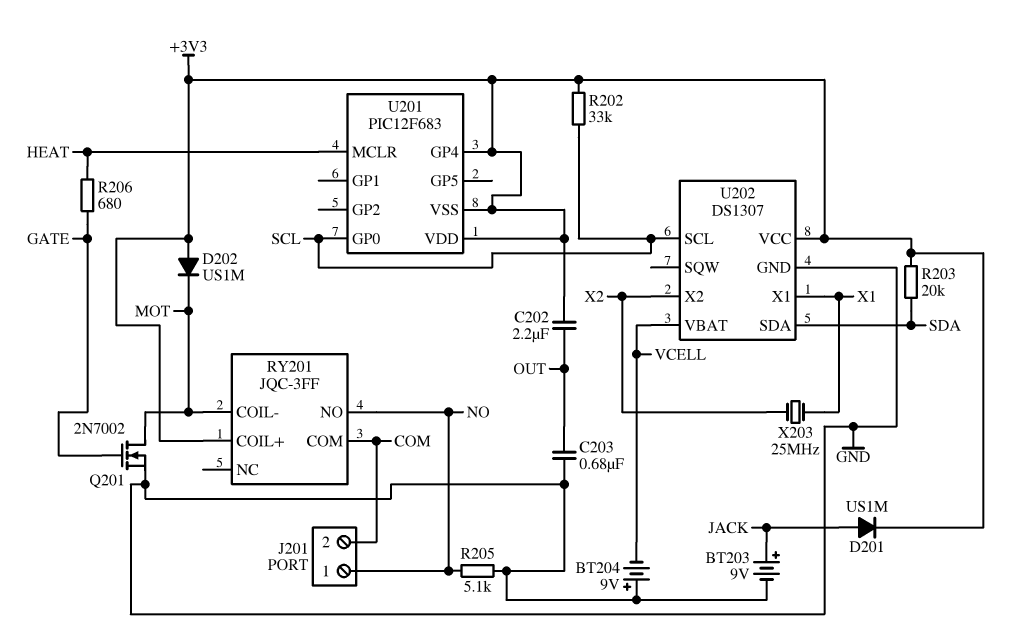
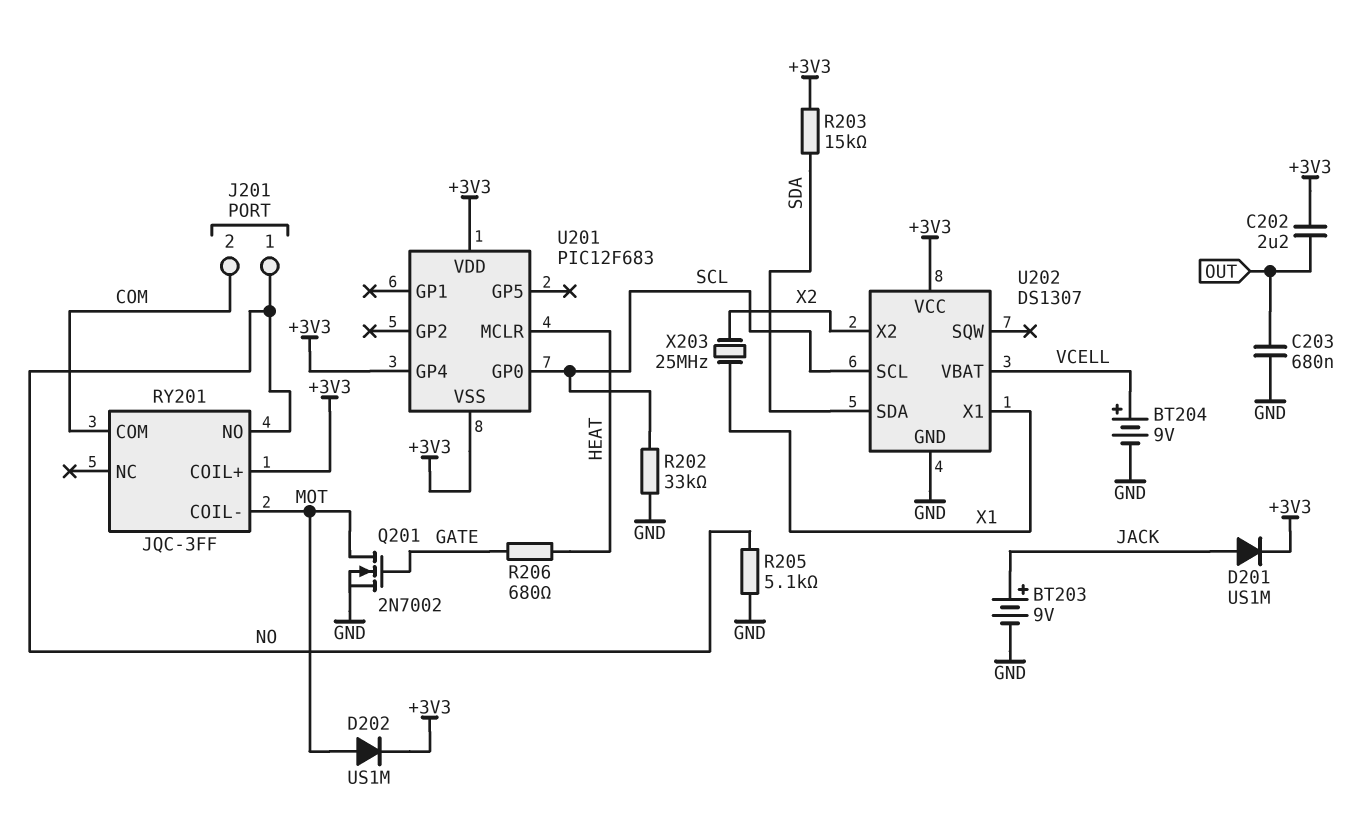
BT204: 9V (plus GND, minus VCELL) -> 9V (plus VCELL, minus GND)
D202: diode US1M (A +3V3, K MOT) -> diode US1M (A MOT, K +3V3)
R202: 33k (+3V3, SCL) -> 33k (GND, SCL)
R203: 20k (+3V3, SDA) -> 15k (+3V3, SDA)

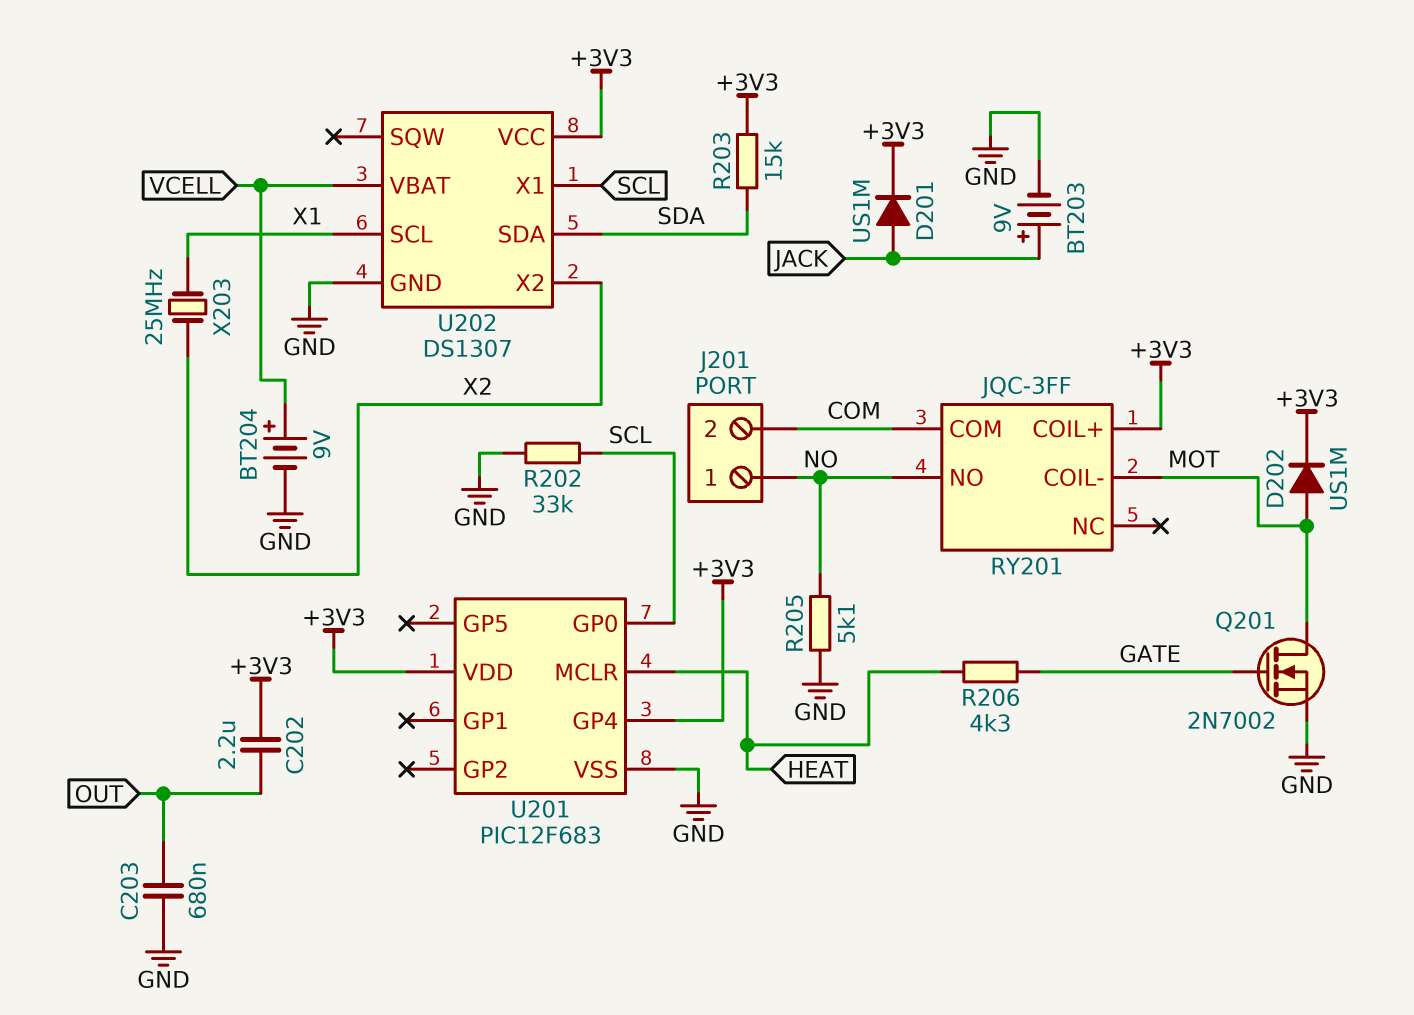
R206: 680 (GATE, HEAT) -> 4.3k (GATE, HEAT)
U201 pin VSS: +3V3 -> GND
U202 pin SCL: SCL -> X1
U202 pin X1: X1 -> SCL

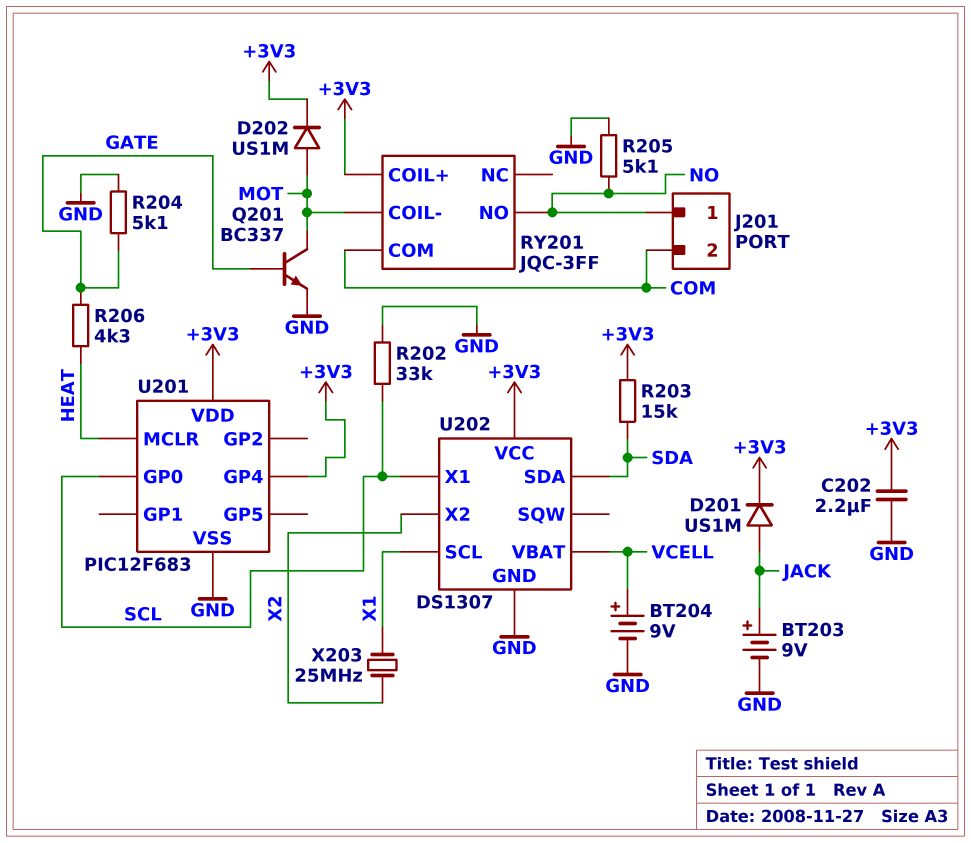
C202: 2.2uF (+3V3, OUT) -> 2.2uF (+3V3, GND)
C203: 680nF (GND, OUT) -> none
Q201: NMOS 2N7002 (G GATE, D MOT, S GND) -> NPN BC337 (B GATE, C MOT, E GND)
R204: none -> 5.1k (GATE, GND)

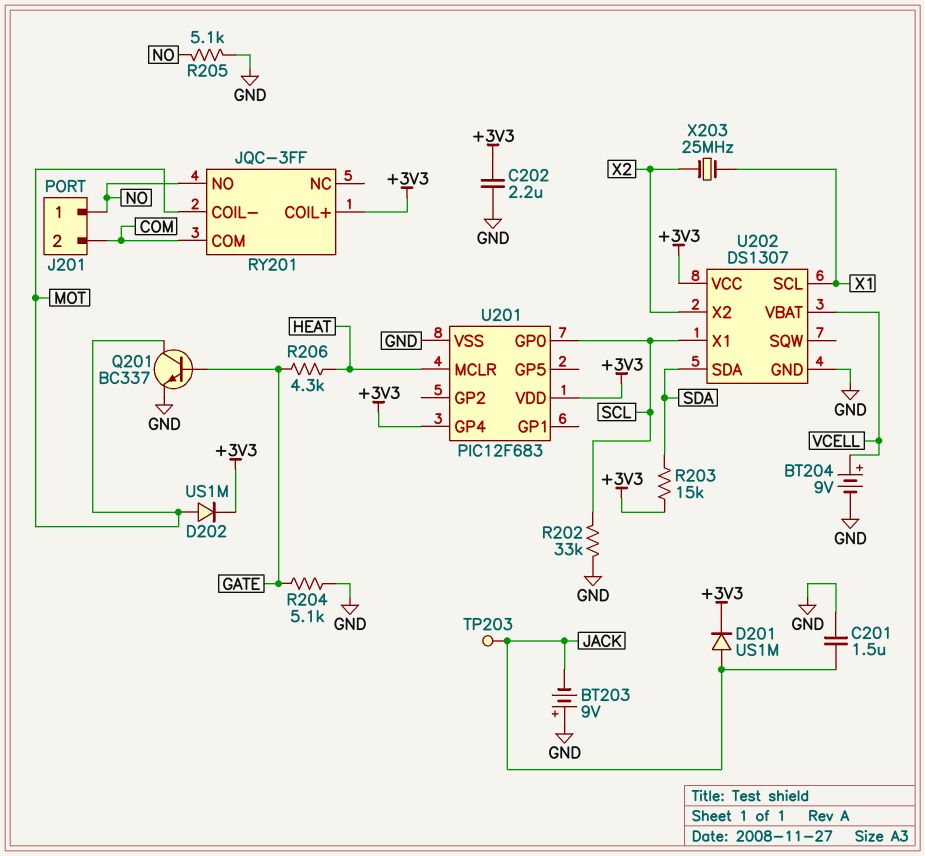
BT203: 9V (plus JACK, minus GND) -> 9V (plus GND, minus JACK)
C201: none -> 1.5uF (GND, JACK)
TP203: none -> test point (JACK)

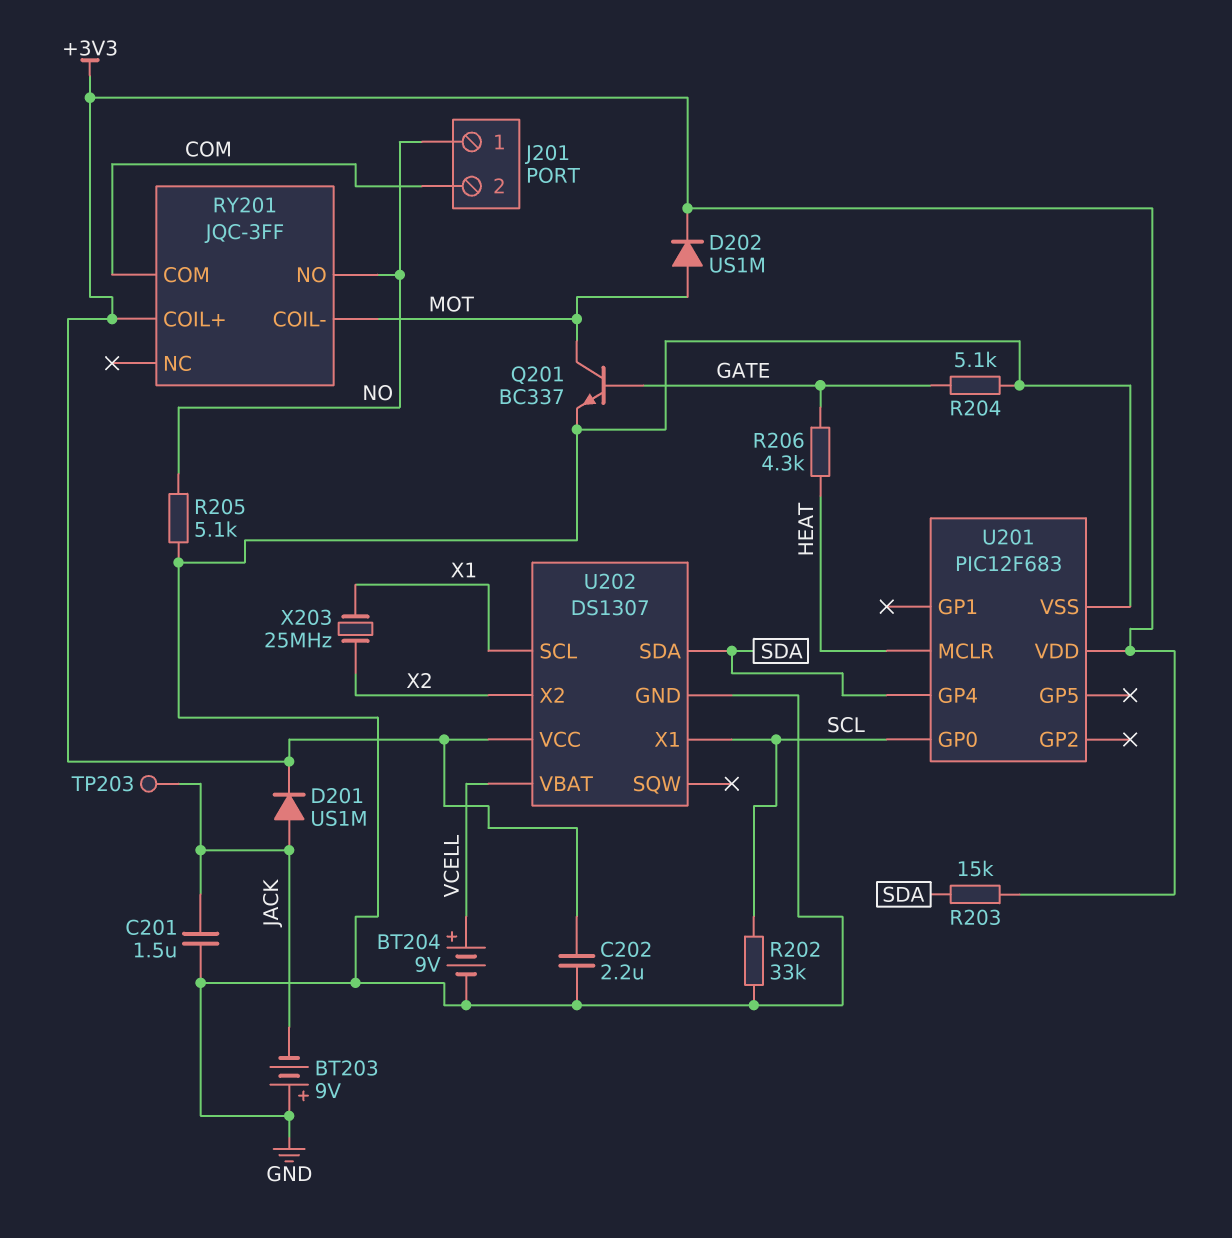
U201 pin GP4: +3V3 -> SDA

